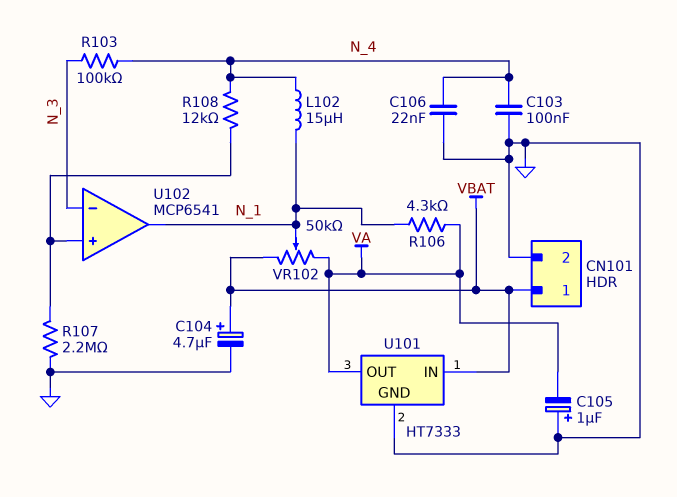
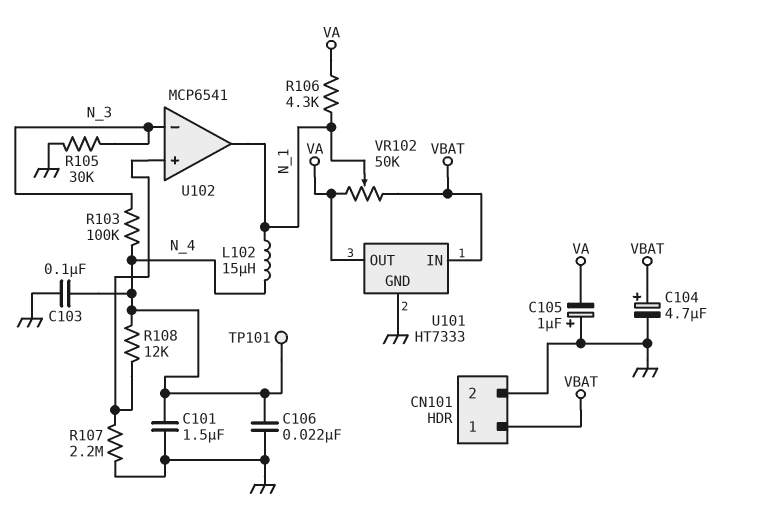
C101: none -> 1.5uF (GND, N_4)
R105: none -> 30k (GND, N_3)
TP101: none -> test point (N_4)

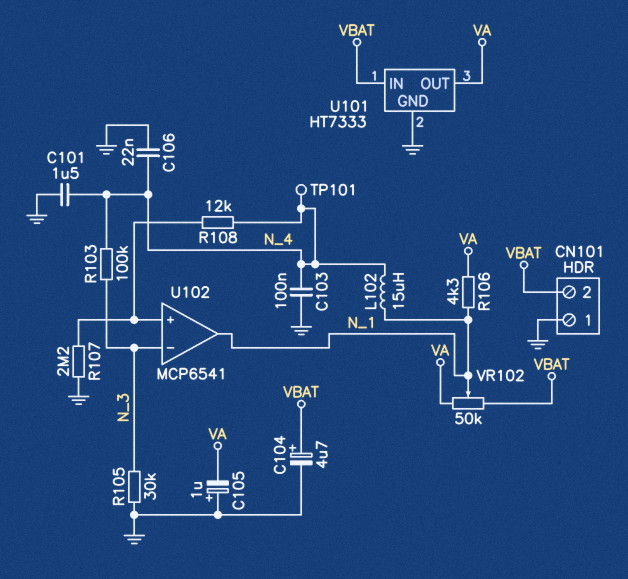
CN101 pin 1: VBAT -> GND
CN101 pin 2: GND -> VBAT

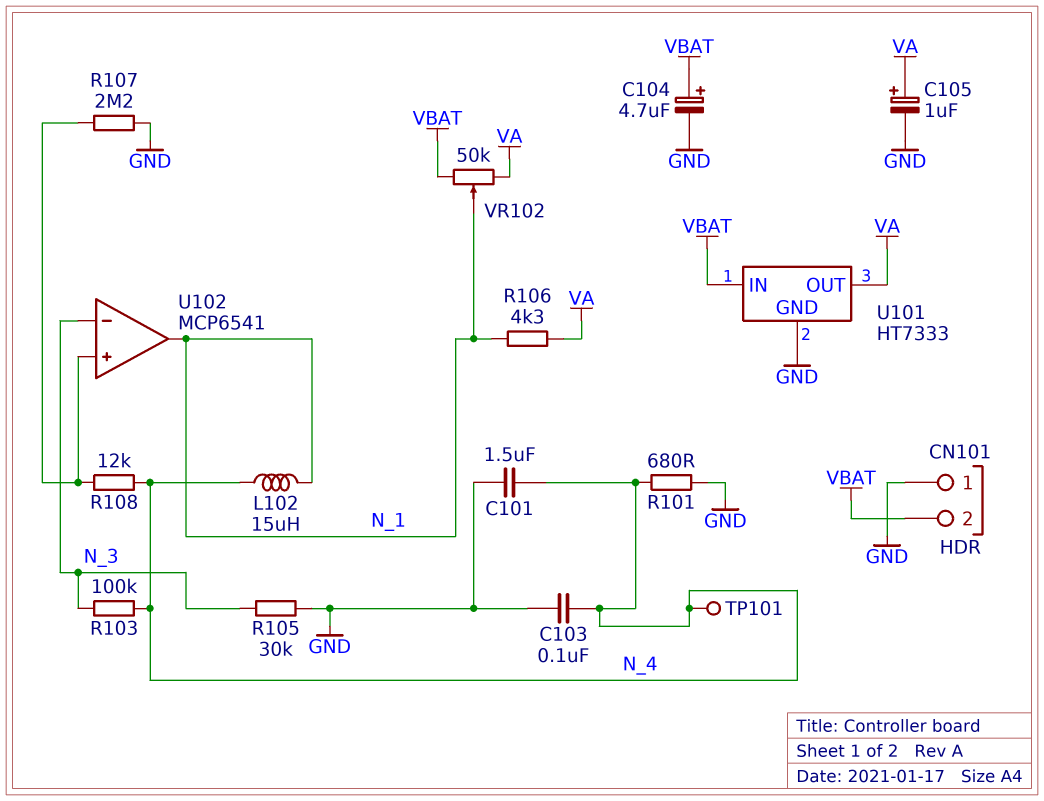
C105: 1uF (plus GND, minus VA) -> 1uF (plus VA, minus GND)
C106: 22nF (GND, N_4) -> none
R101: none -> 680 (GND, N_4)

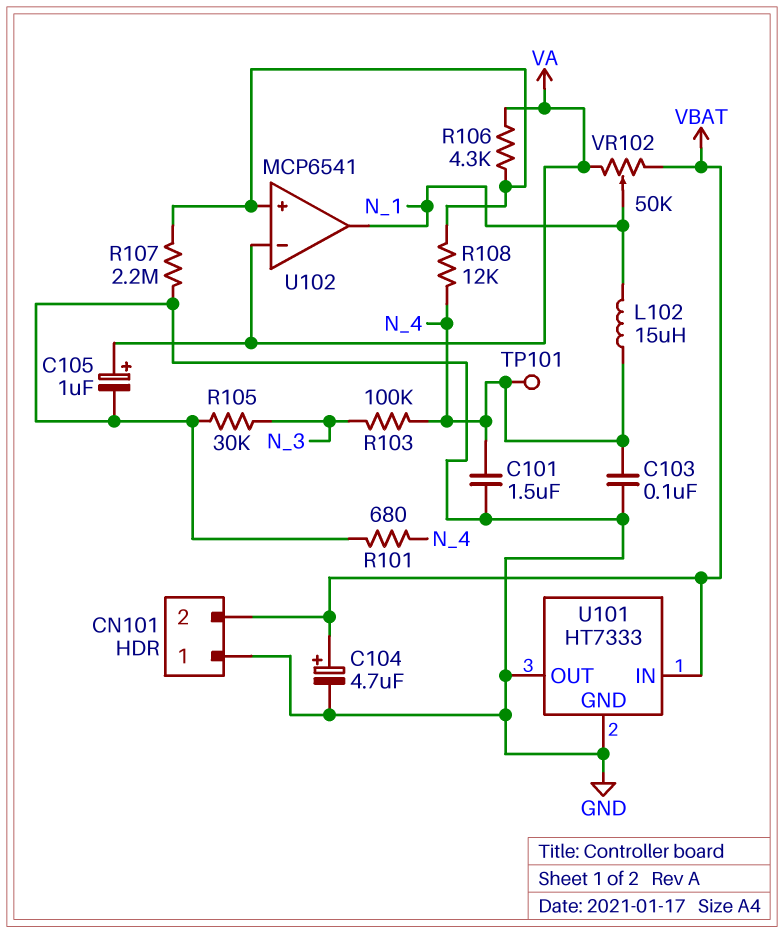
R106: 4.3k (N_1, VA) -> 4.3k (U102/in+, VA)
U101 pin OUT: VA -> GND
U102 pin in-: N_3 -> VA

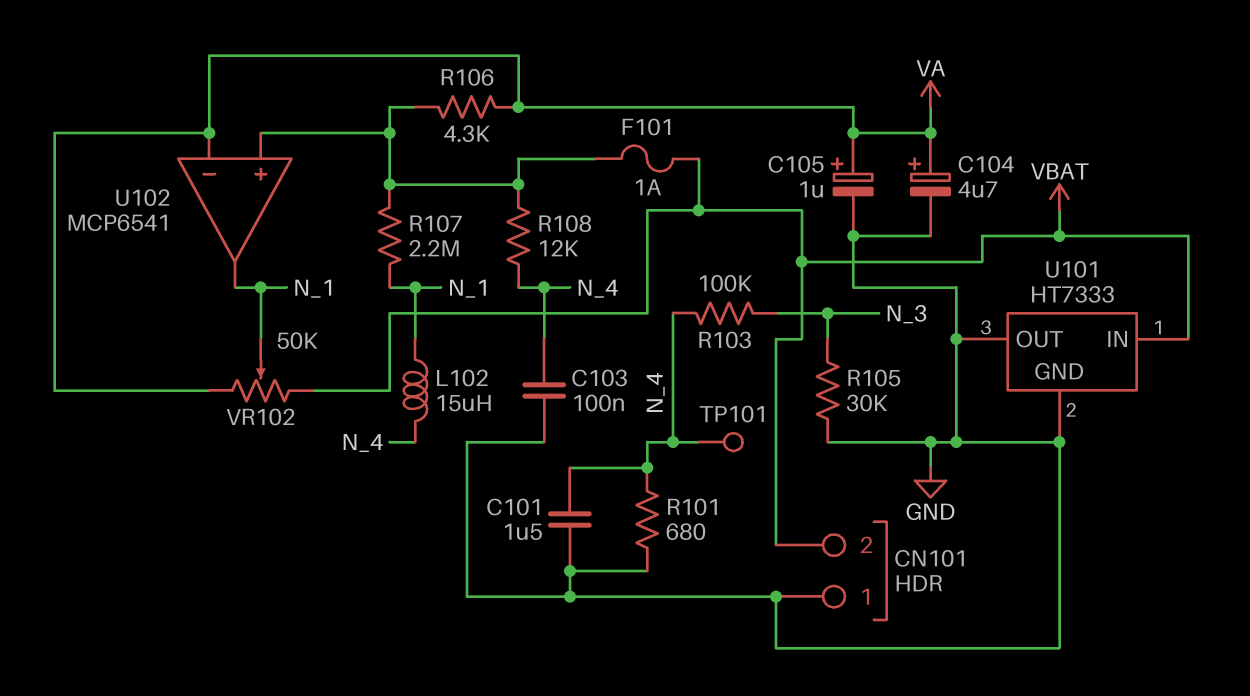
C104: 4.7uF (plus VBAT, minus GND) -> 4.7uF (plus VA, minus GND)
F101: none -> 1A (U102/in+, VBAT)
R107: 2.2M (GND, U102/in+) -> 2.2M (N_1, U102/in+)

